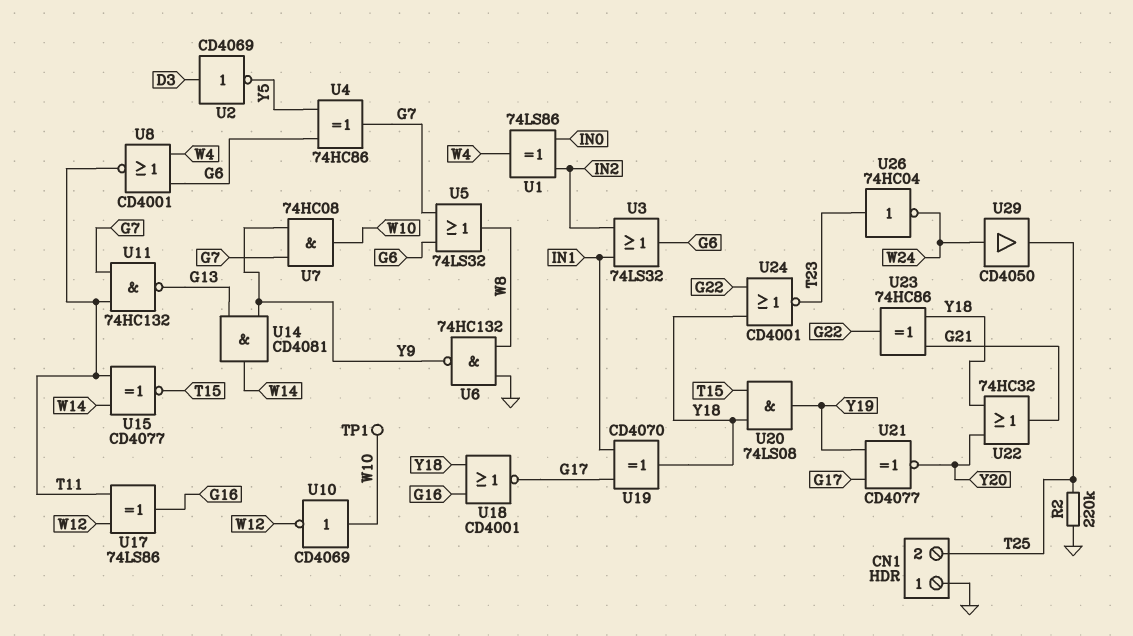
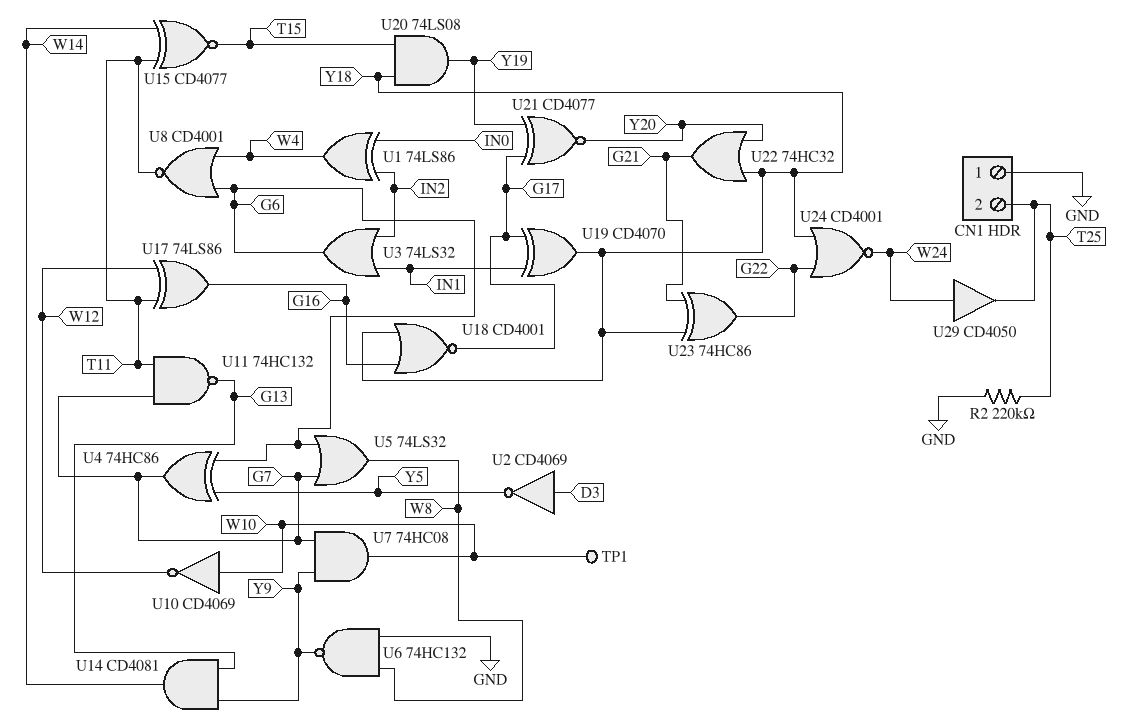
U24: NOR CD4001 (in G22, in Y18, out T23) -> NOR CD4001 (in G22, in Y18, out W24)
U26: NOT 74HC04 (in T23, out W24) -> none

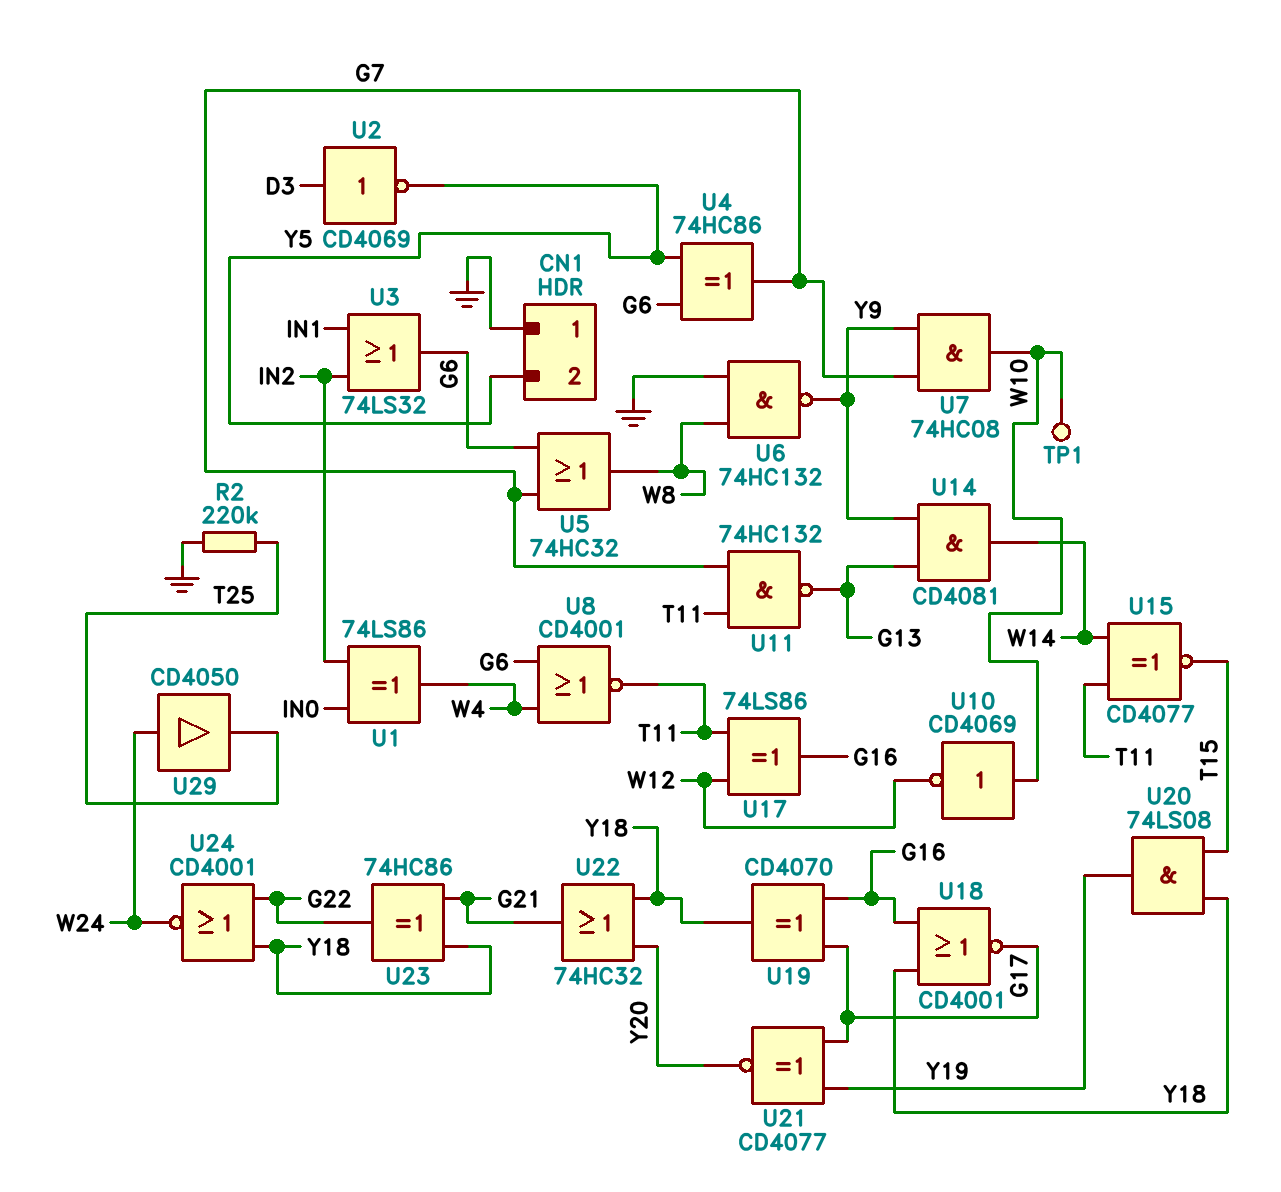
CN1 pin 2: T25 -> Y5
U5: OR 74LS32 (in G6, in G7, out W8) -> OR 74HC32 (in G6, in G7, out W8)
U19: XOR CD4070 (in G17, in IN1, out Y18) -> XOR CD4070 (in G16, in G17, out Y18)

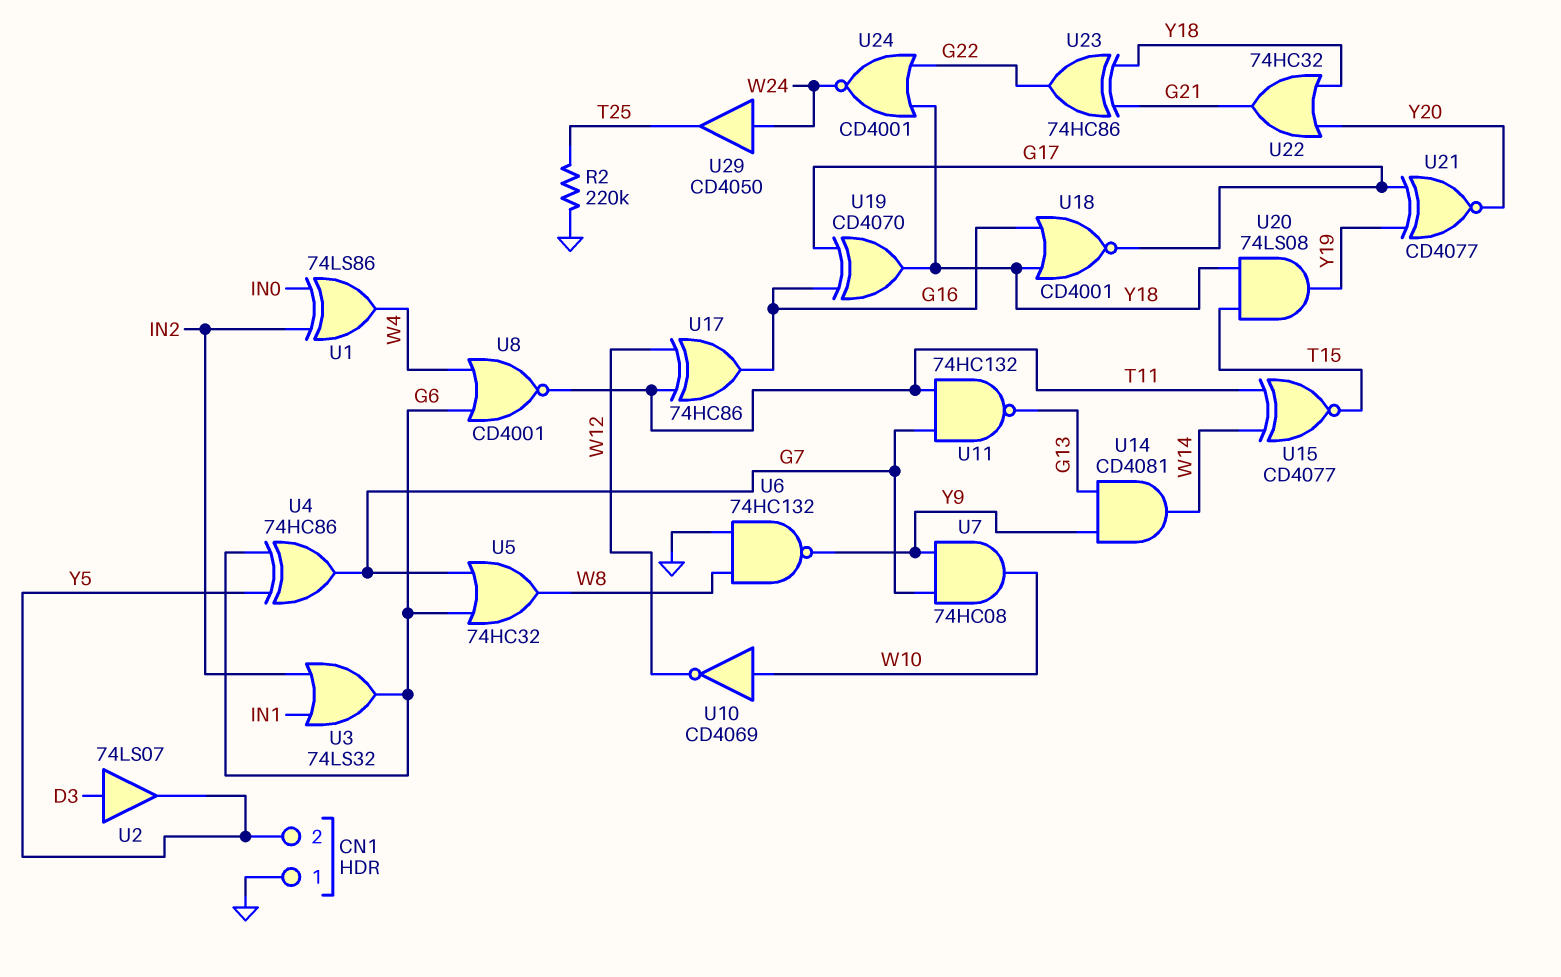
TP1: test point (W10) -> none
U2: NOT CD4069 (in D3, out Y5) -> buffer 74LS07 (in D3, out Y5)
U17: XOR 74LS86 (in T11, in W12, out G16) -> XOR 74HC86 (in T11, in W12, out G16)

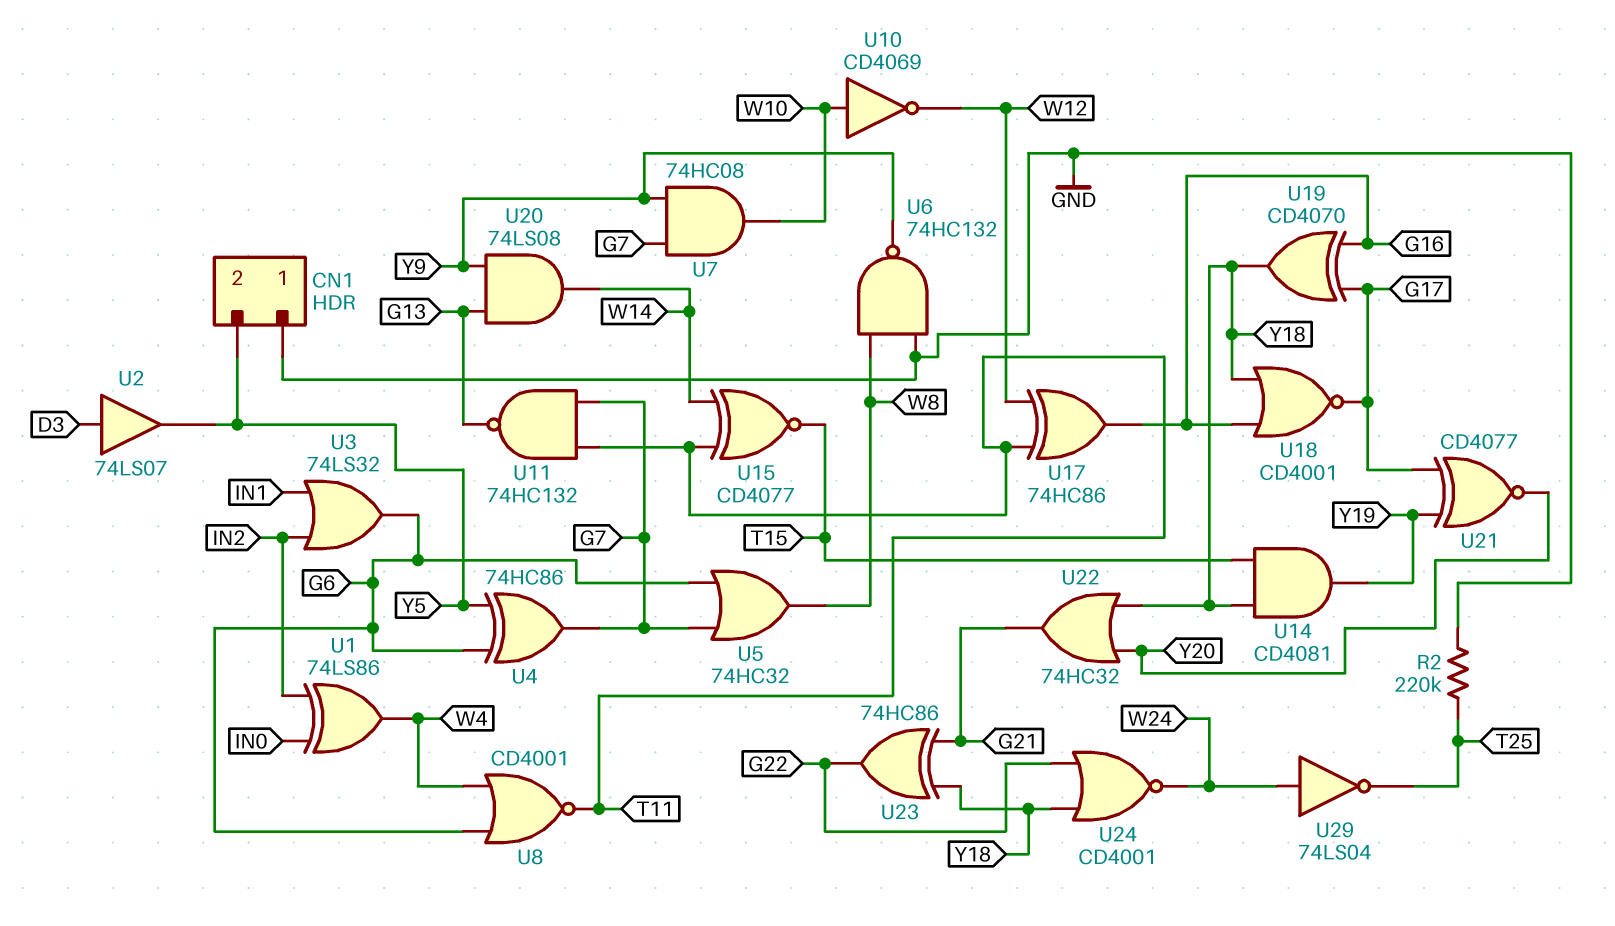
U14: AND CD4081 (in G13, in Y9, out W14) -> AND CD4081 (in T15, in Y18, out Y19)
U20: AND 74LS08 (in T15, in Y18, out Y19) -> AND 74LS08 (in G13, in Y9, out W14)
U29: buffer CD4050 (in W24, out T25) -> NOT 74LS04 (in W24, out T25)

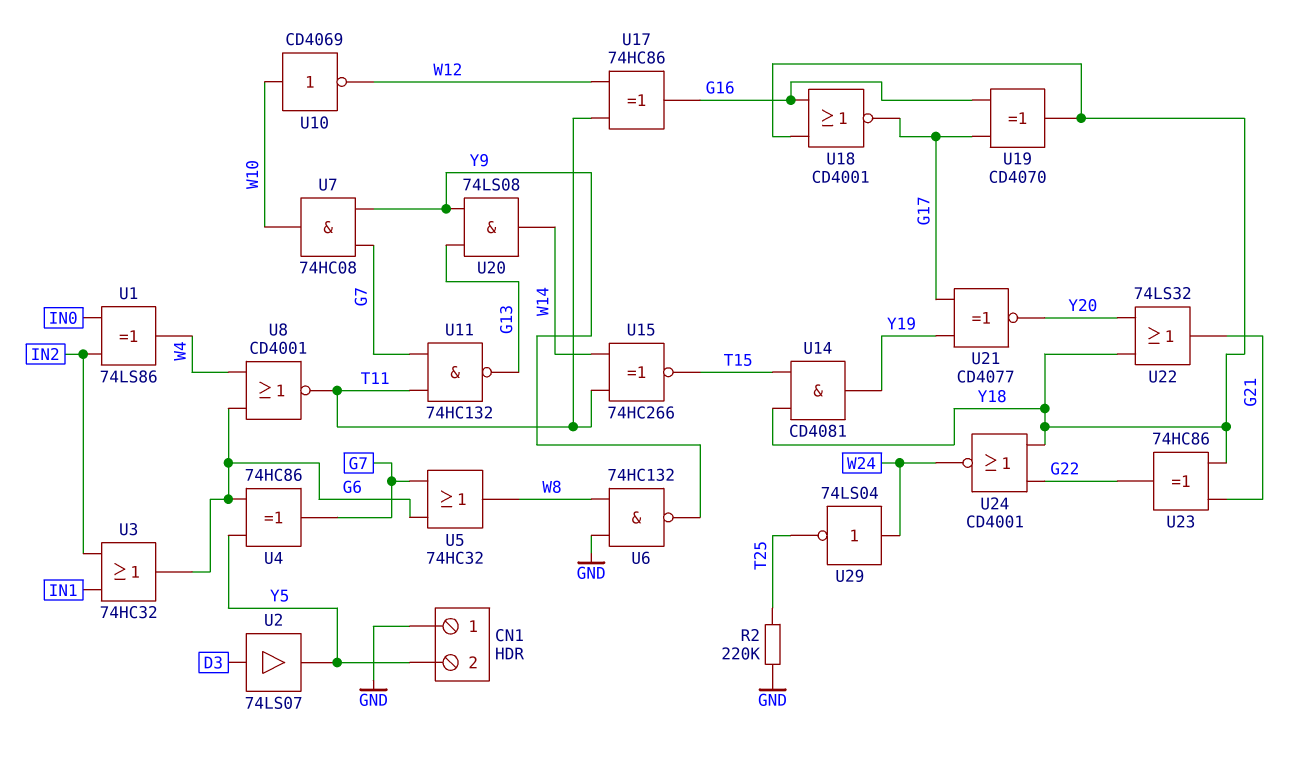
U3: OR 74LS32 (in IN1, in IN2, out G6) -> OR 74HC32 (in IN1, in IN2, out G6)
U15: XNOR CD4077 (in T11, in W14, out T15) -> XNOR 74HC266 (in T11, in W14, out T15)
U22: OR 74HC32 (in Y18, in Y20, out G21) -> OR 74LS32 (in Y18, in Y20, out G21)

